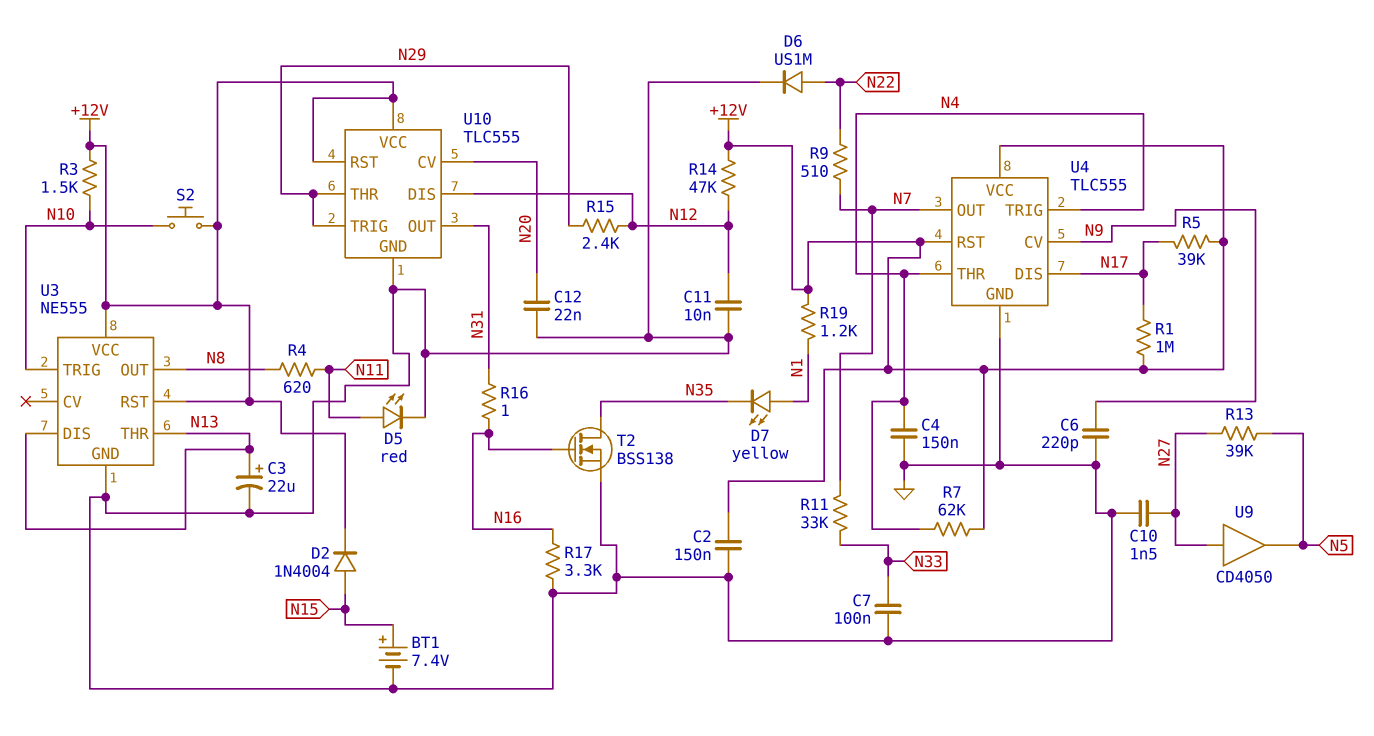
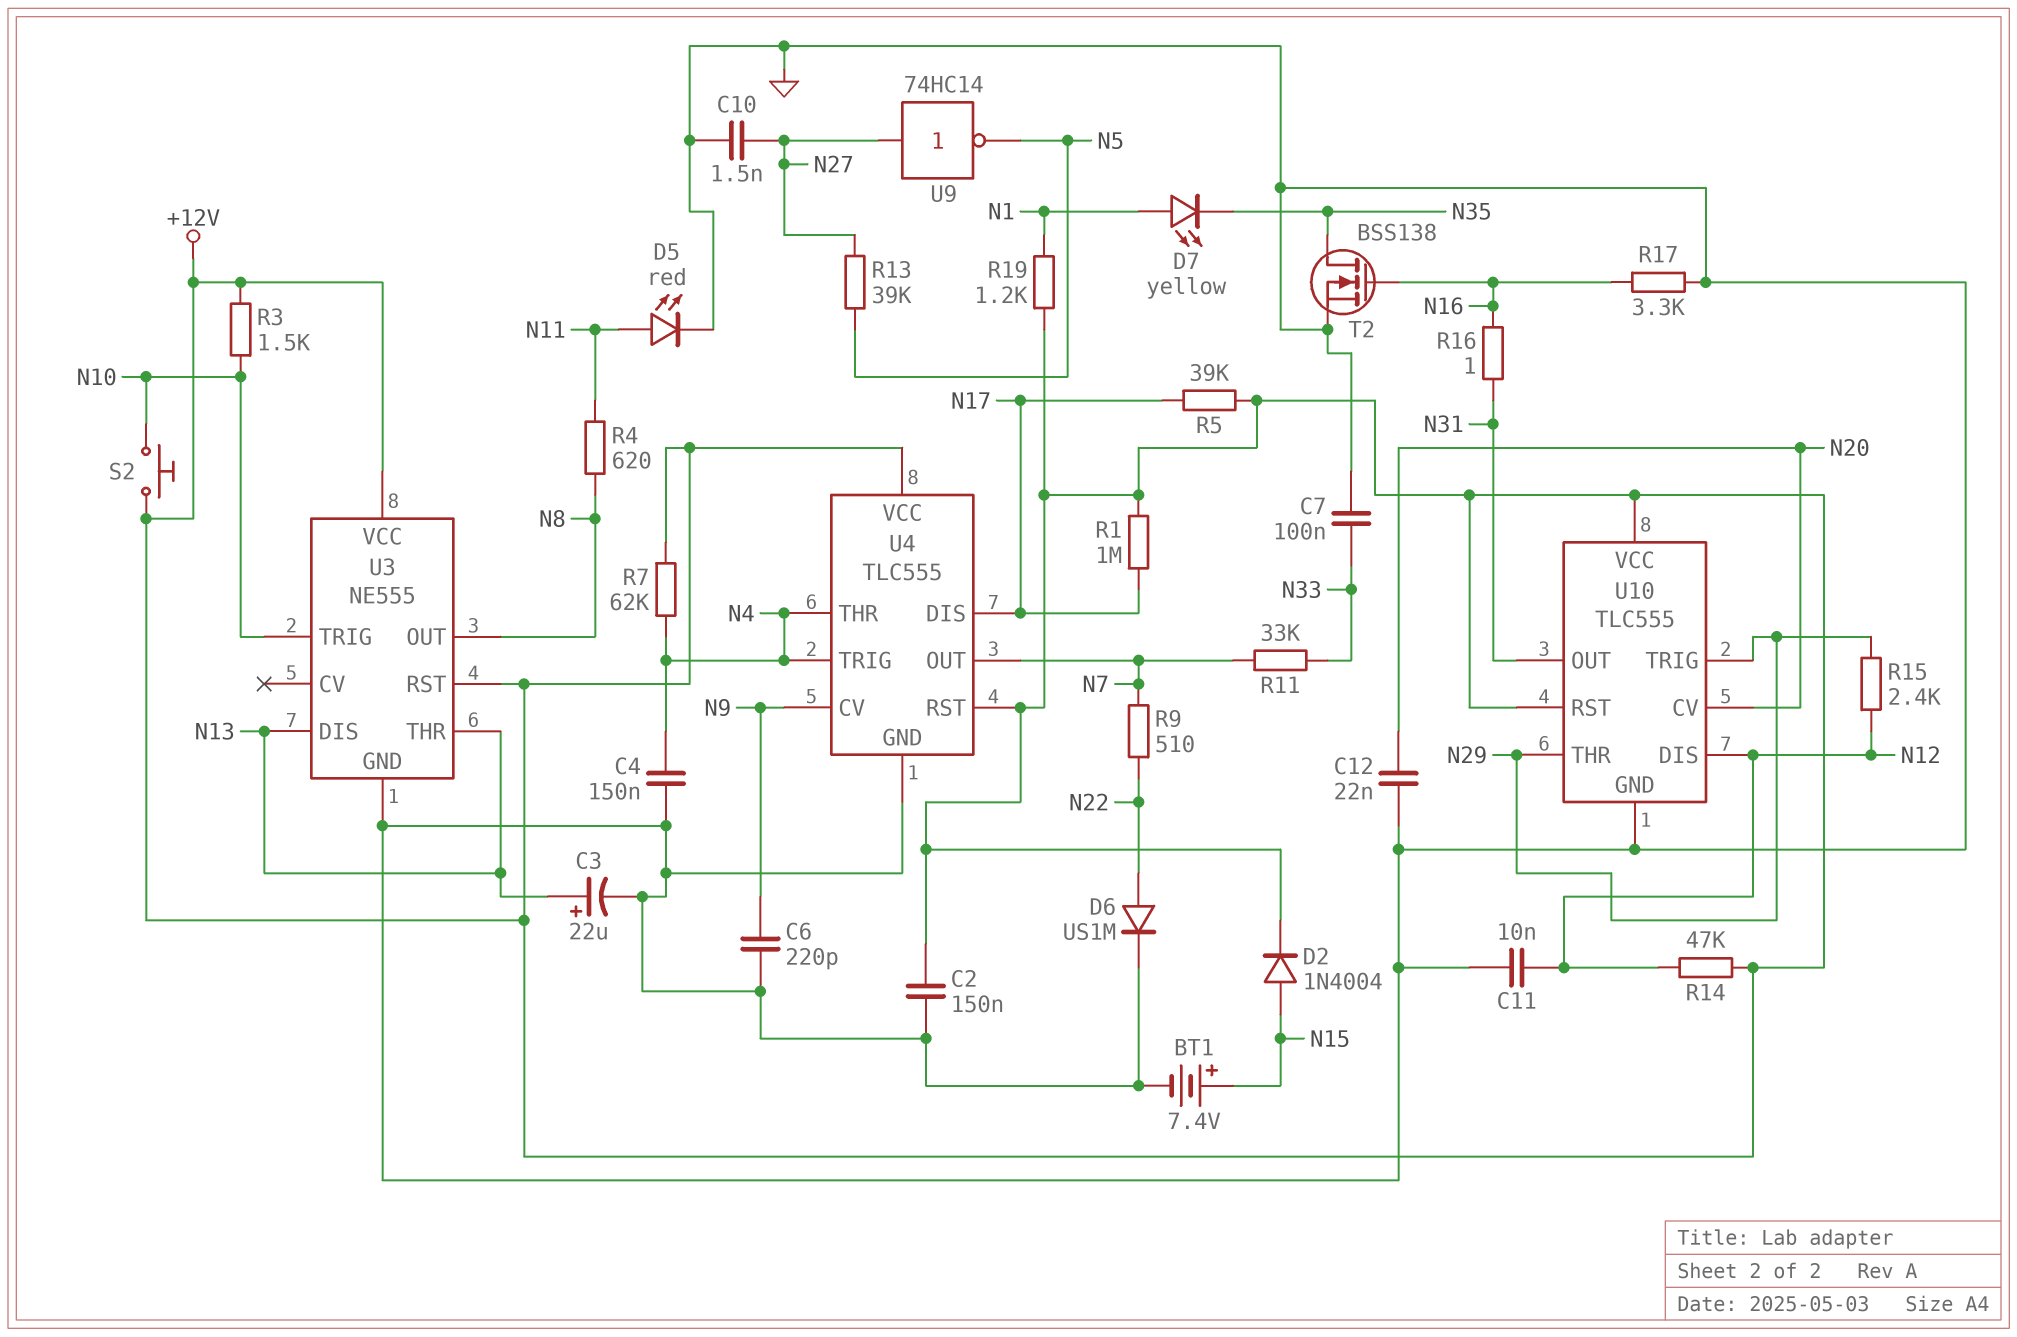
U9: buffer CD4050 (in N27, out N5) -> NOT 74HC14 (in N27, out N5)

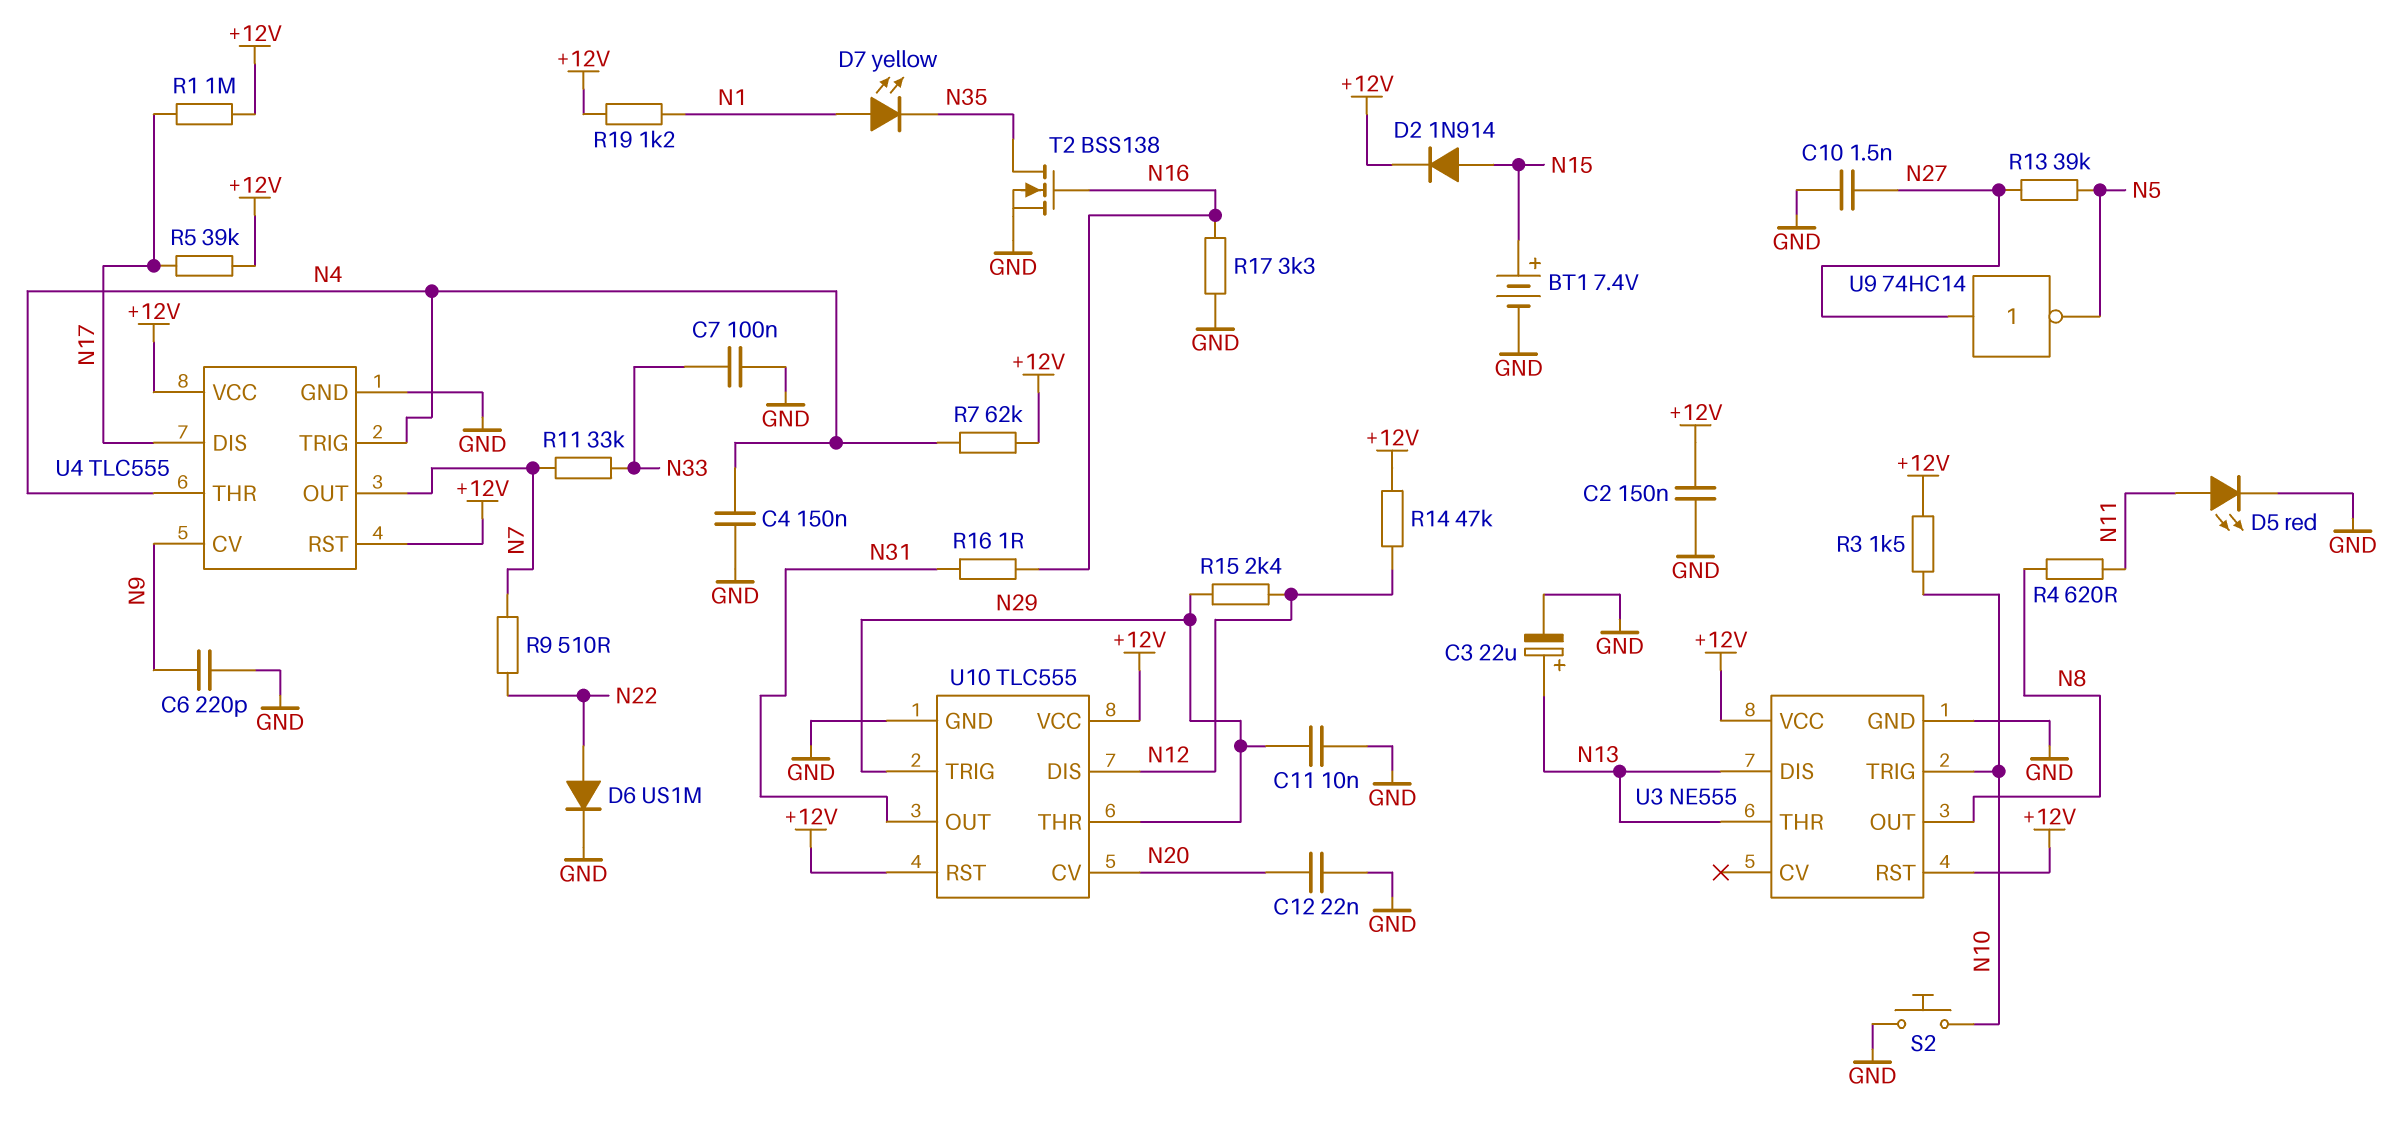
C11: 10nF (GND, N12) -> 10nF (GND, N29)
D2: diode 1N4004 (A N15, K +12V) -> diode 1N914 (A N15, K +12V)
S2: button (+12V, N10) -> button (GND, N10)

